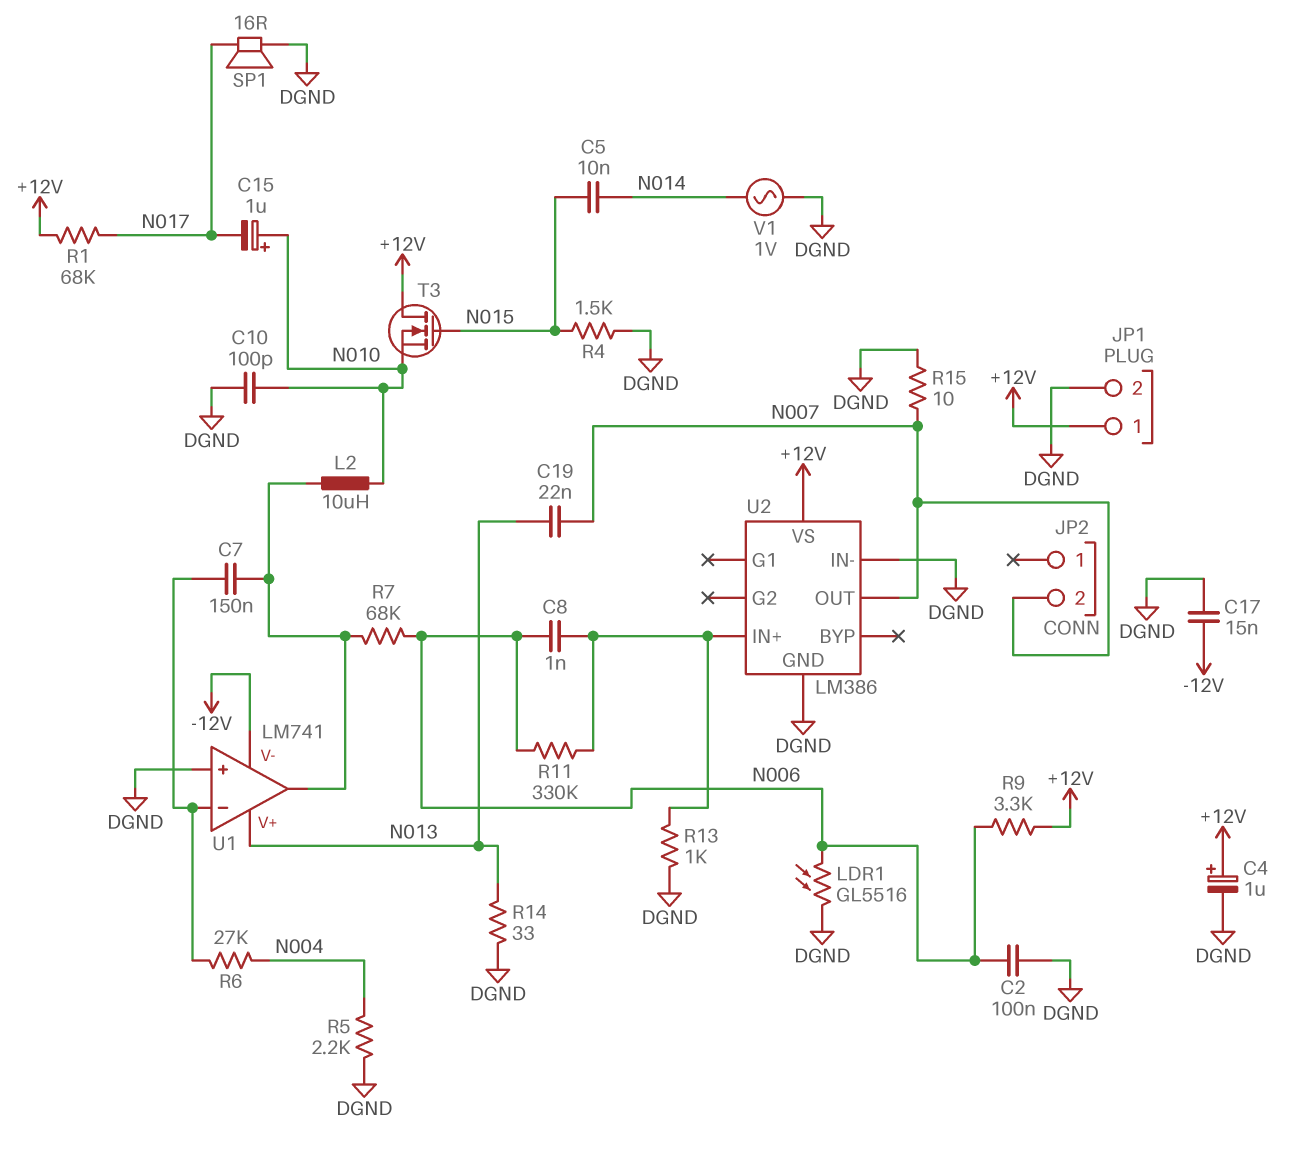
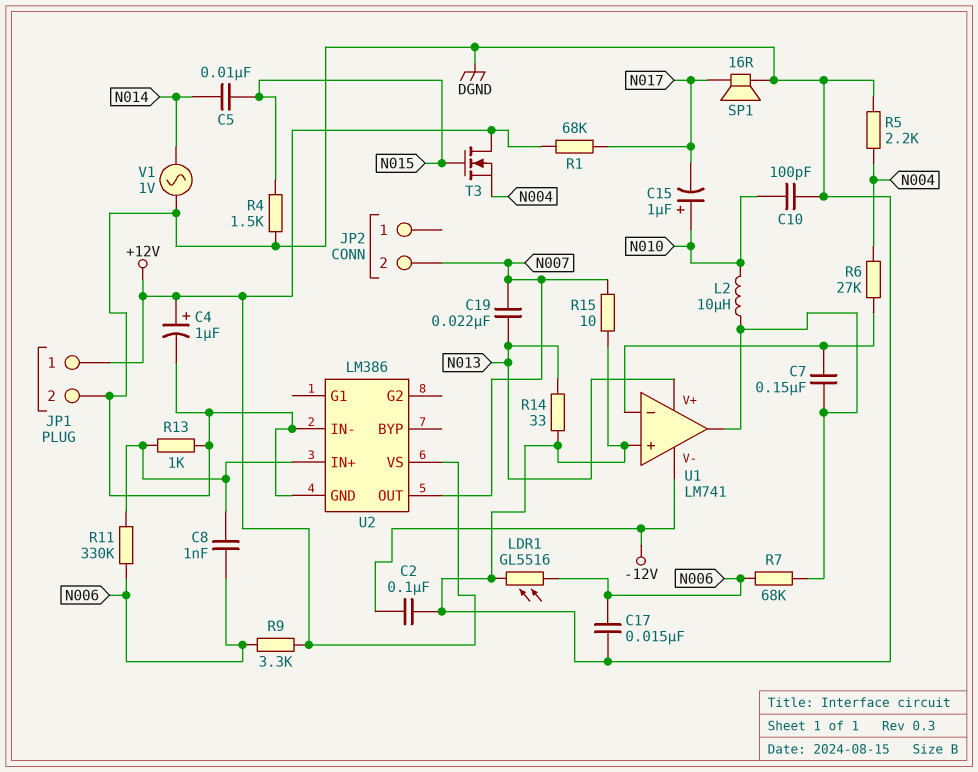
C2: 100nF (DGND, N006) -> 100nF (-12V, DGND)
C17: 15nF (-12V, DGND) -> 15nF (DGND, N006)
T3: NMOS (G N015, D +12V, S N010) -> NMOS (G N015, D +12V, S N004)

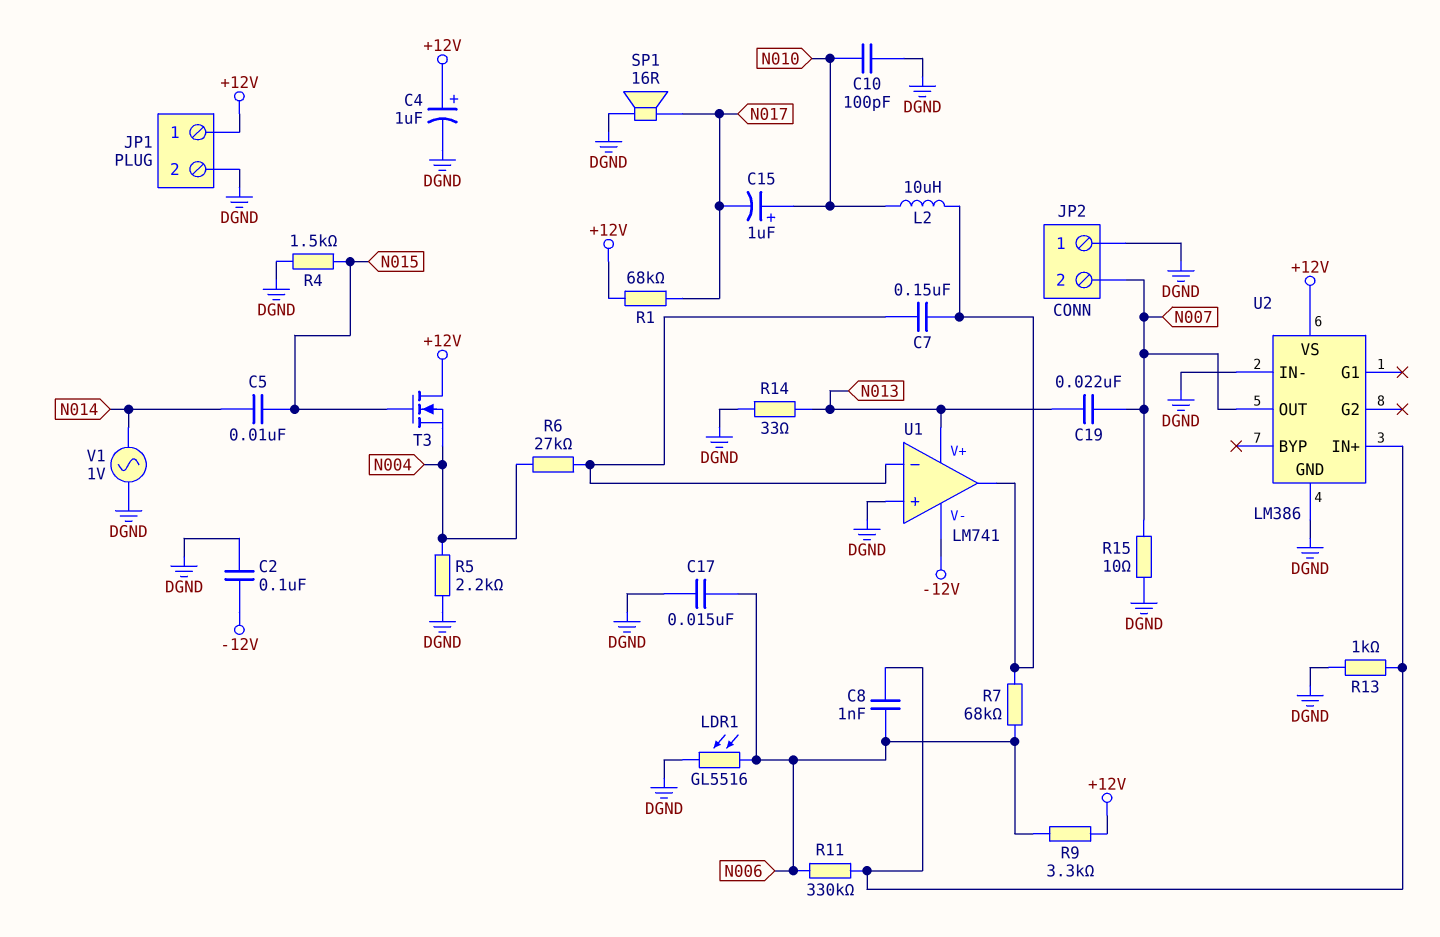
JP2 pin 1: none -> DGND

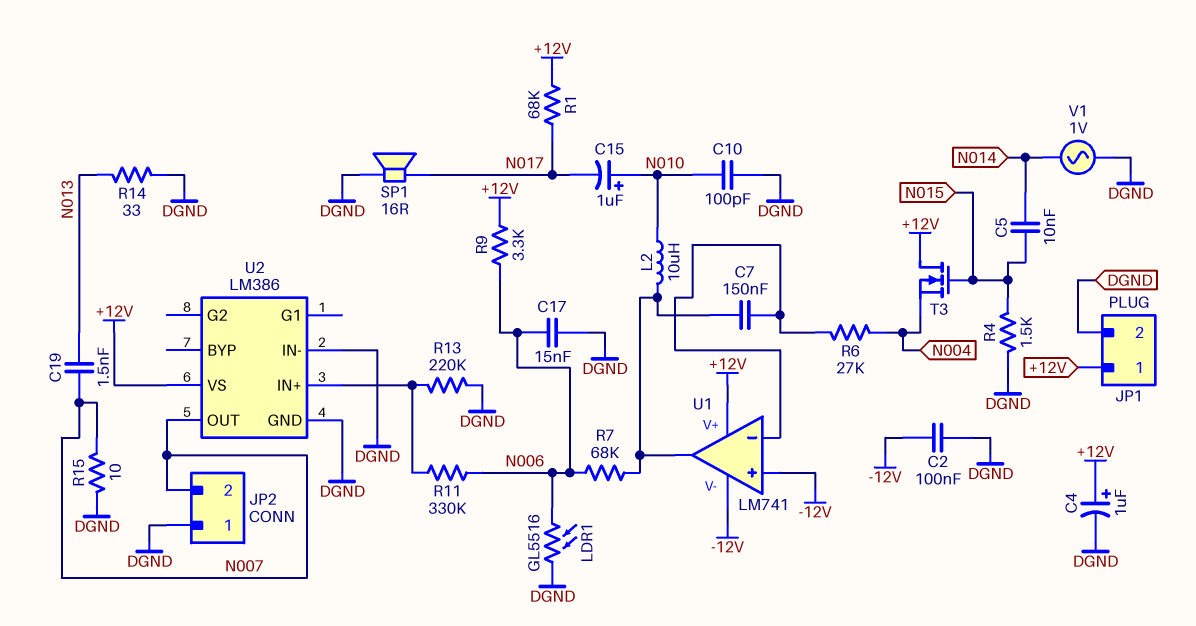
C8: 1nF (N006, U2/IN+) -> none
C19: 22nF (N007, N013) -> 1.5nF (N007, N013)
R5: 2.2k (DGND, N004) -> none
R13: 1k (DGND, U2/IN+) -> 220k (DGND, U2/IN+)
U1 pin V+: N013 -> +12V
U1 pin in+: DGND -> -12V

